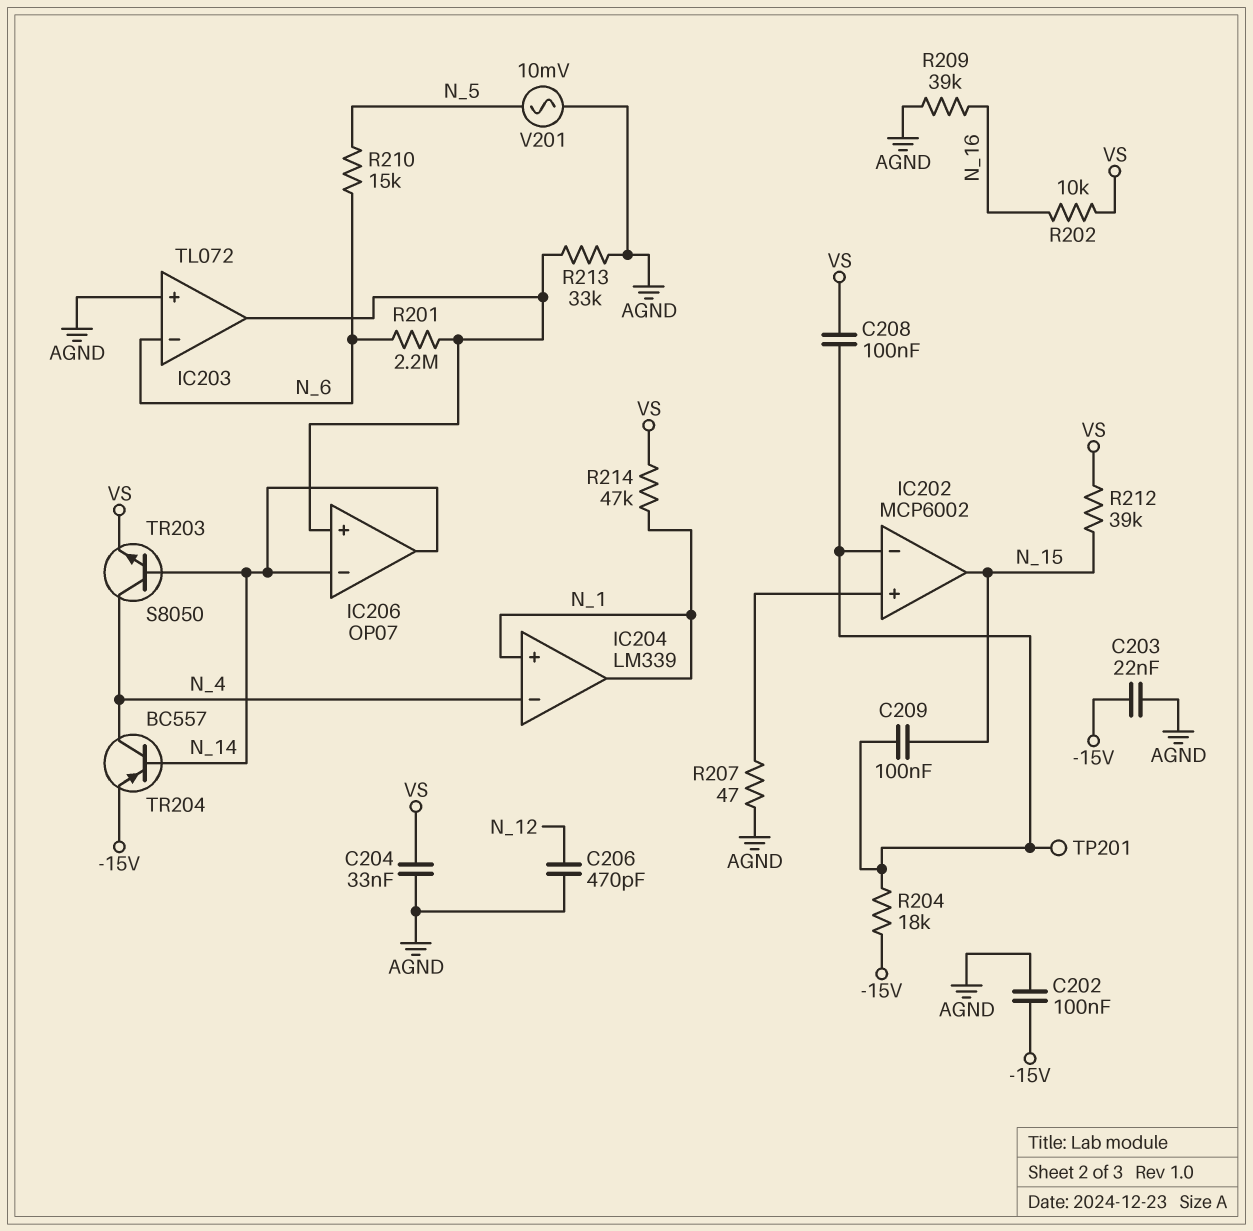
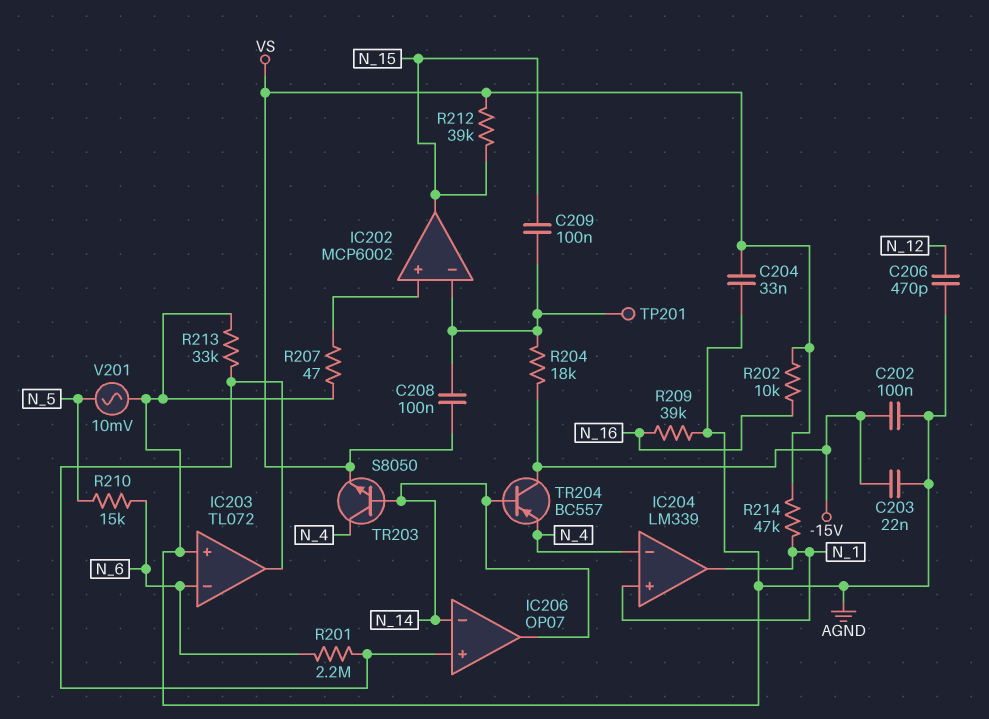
TR204: PNP BC557 (B N_14, C N_4, E -15V) -> PNP BC557 (B N_14, C -15V, E N_4)

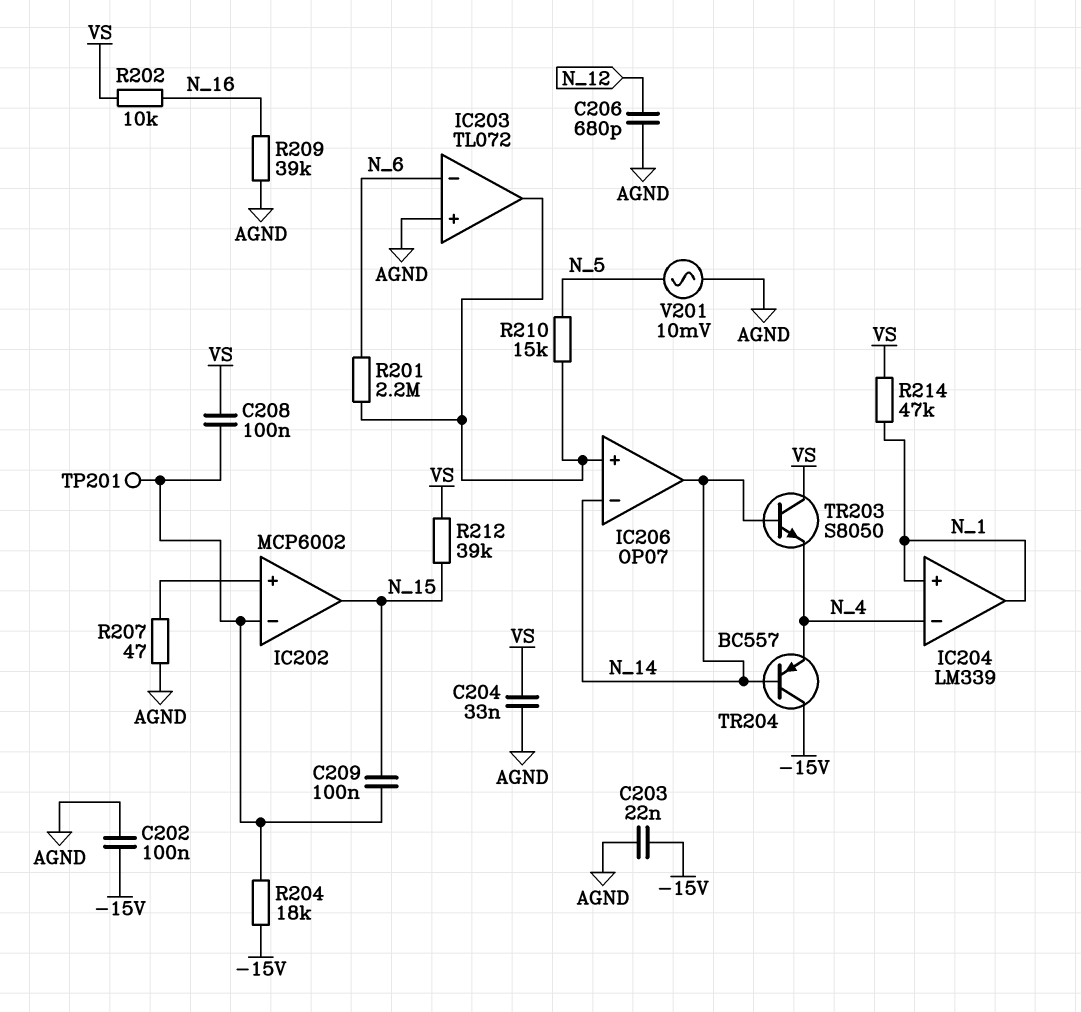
C206: 470pF (AGND, N_12) -> 680pF (AGND, N_12)
R210: 15k (N_5, N_6) -> 15k (IC203/out, N_5)
R213: 33k (AGND, IC203/out) -> none
TR203: NPN S8050 (B N_14, C N_4, E VS) -> NPN S8050 (B N_14, C VS, E N_4)

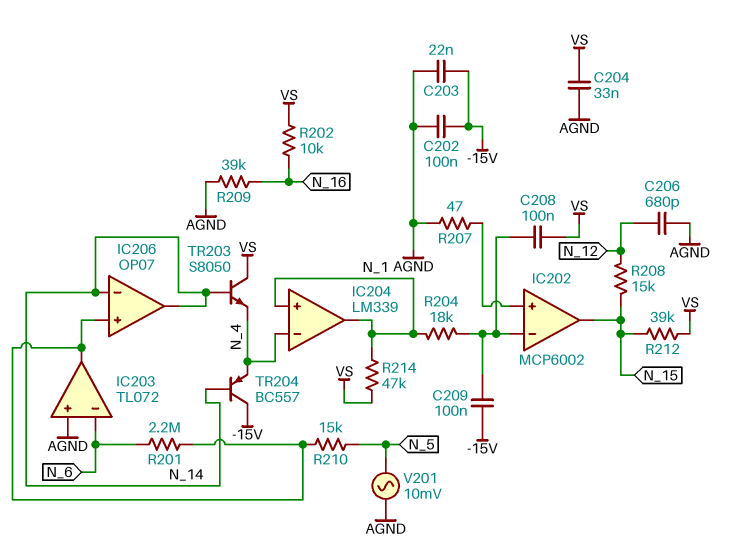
C209: 100nF (IC202/in-, N_15) -> 100nF (-15V, IC202/in-)
R204: 18k (-15V, IC202/in-) -> 18k (IC202/in-, N_1)
R208: none -> 15k (N_12, N_15)
TP201: test point (IC202/in-) -> none

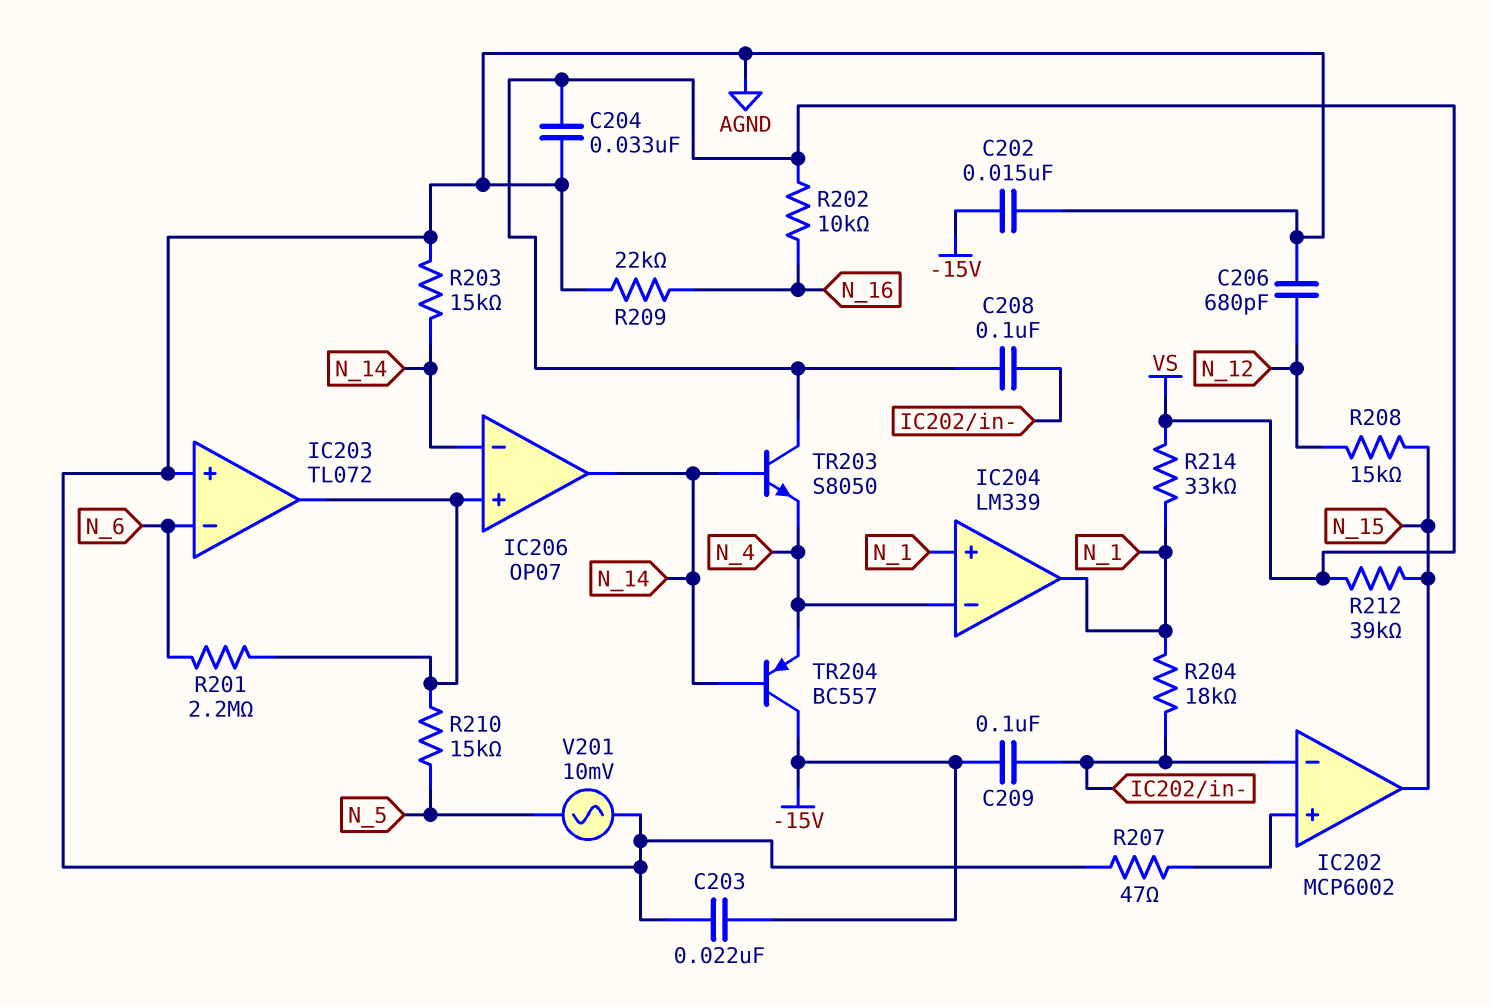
C202: 100nF (-15V, AGND) -> 15nF (-15V, AGND)
R203: none -> 15k (AGND, N_14)
R209: 39k (AGND, N_16) -> 22k (AGND, N_16)
R214: 47k (N_1, VS) -> 33k (N_1, VS)

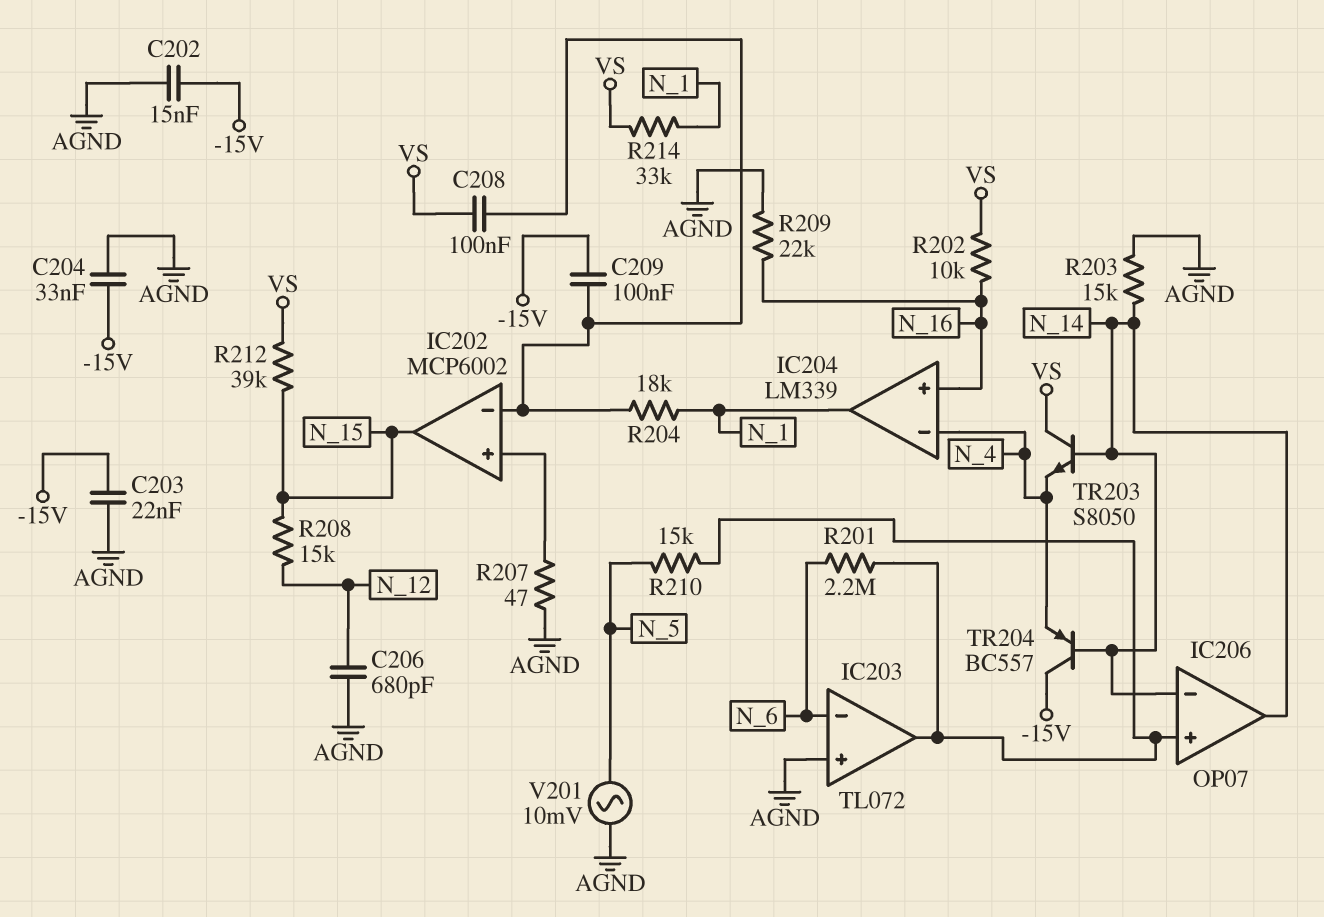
C204: 33nF (AGND, VS) -> 33nF (-15V, AGND)
IC204 pin in+: N_1 -> N_16

